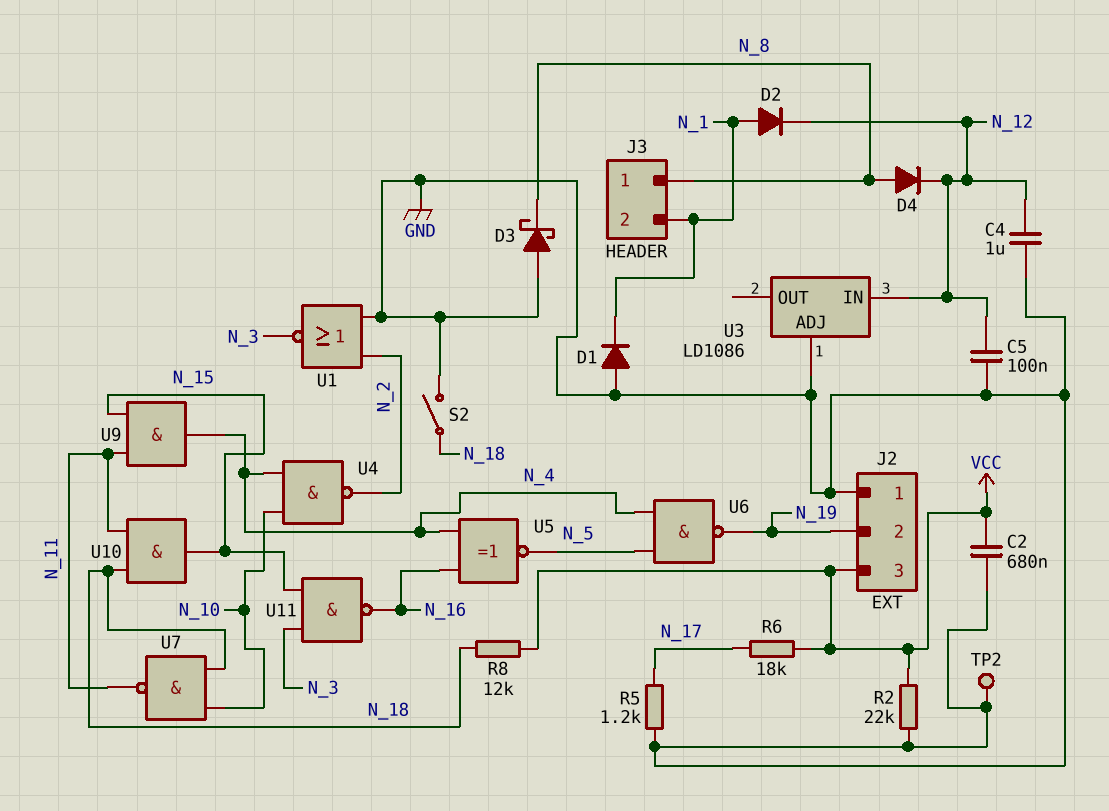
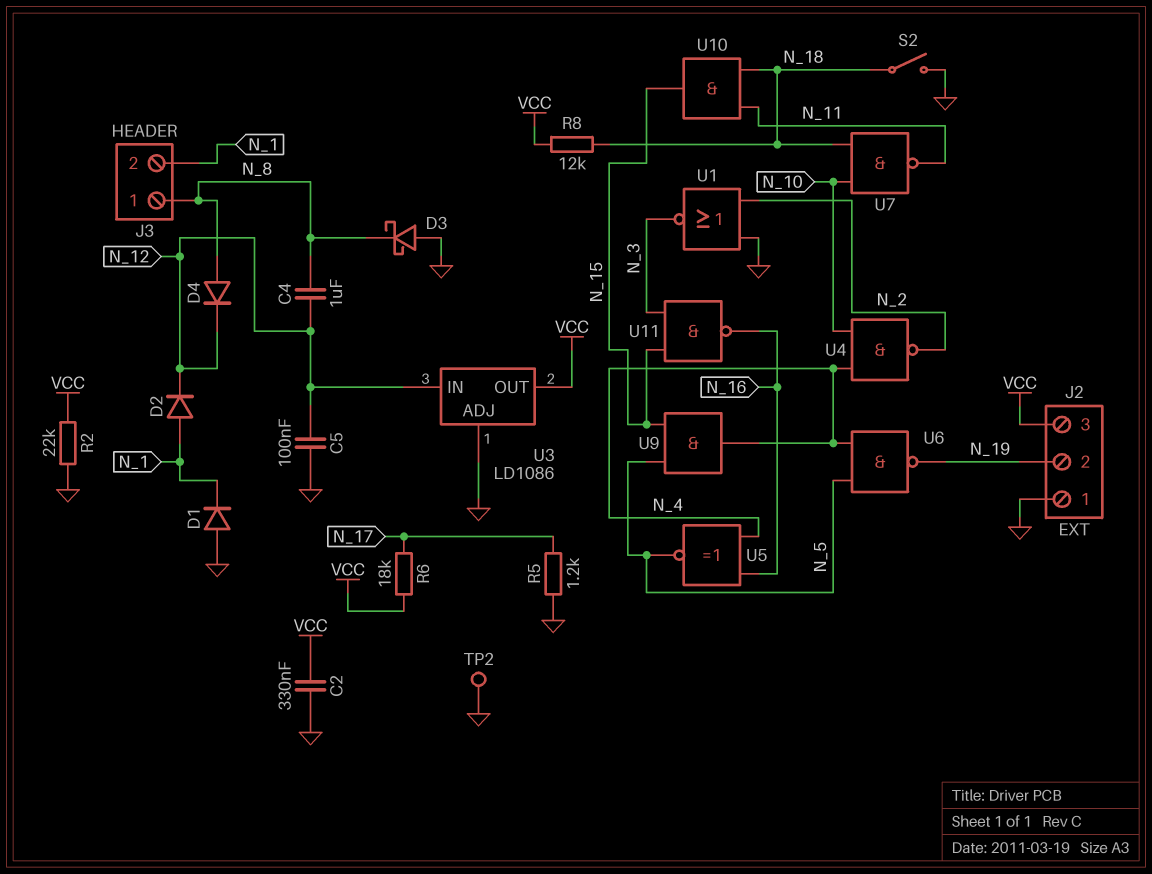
C2: 680nF (GND, VCC) -> 330nF (GND, VCC)
C4: 1uF (GND, N_12) -> 1uF (N_8, N_12)
U3 pin OUT: none -> VCC
U9: AND (in N_11, in N_15, out N_4) -> AND (in N_5, in N_15, out N_4)

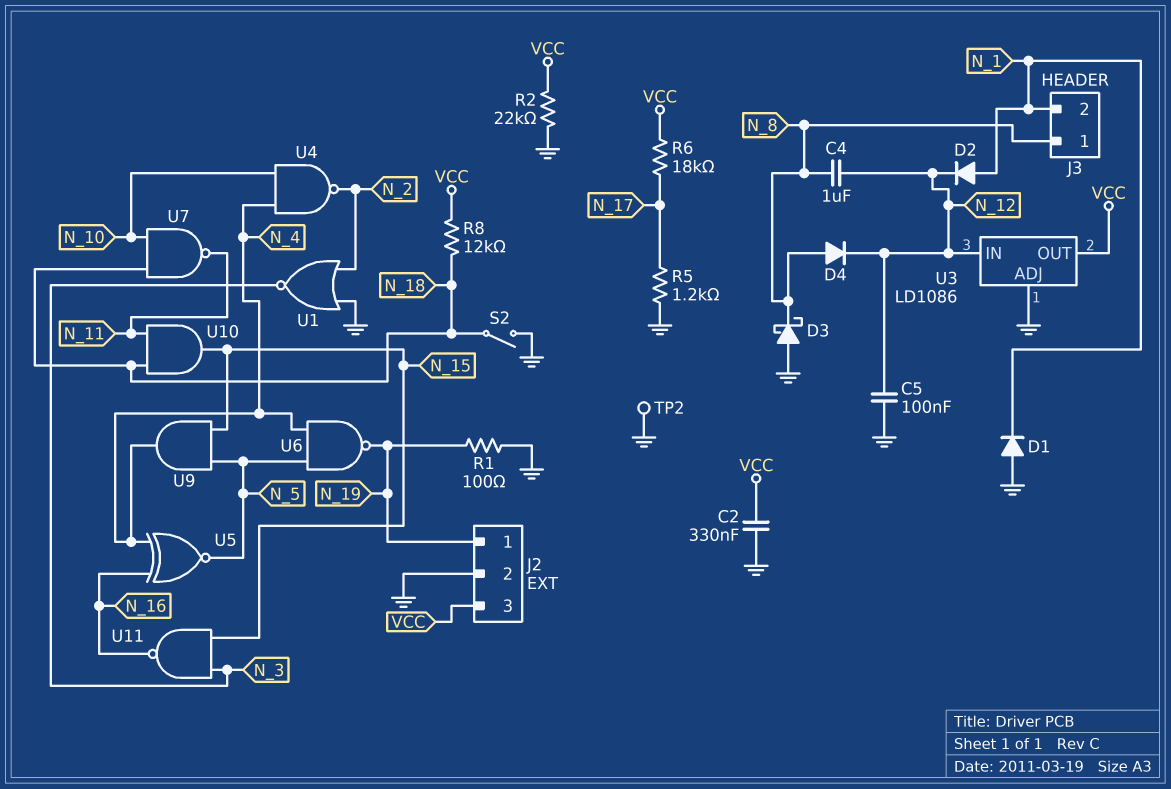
J2 pin 1: GND -> N_19
J2 pin 2: N_19 -> GND
R1: none -> 100 (GND, N_19)

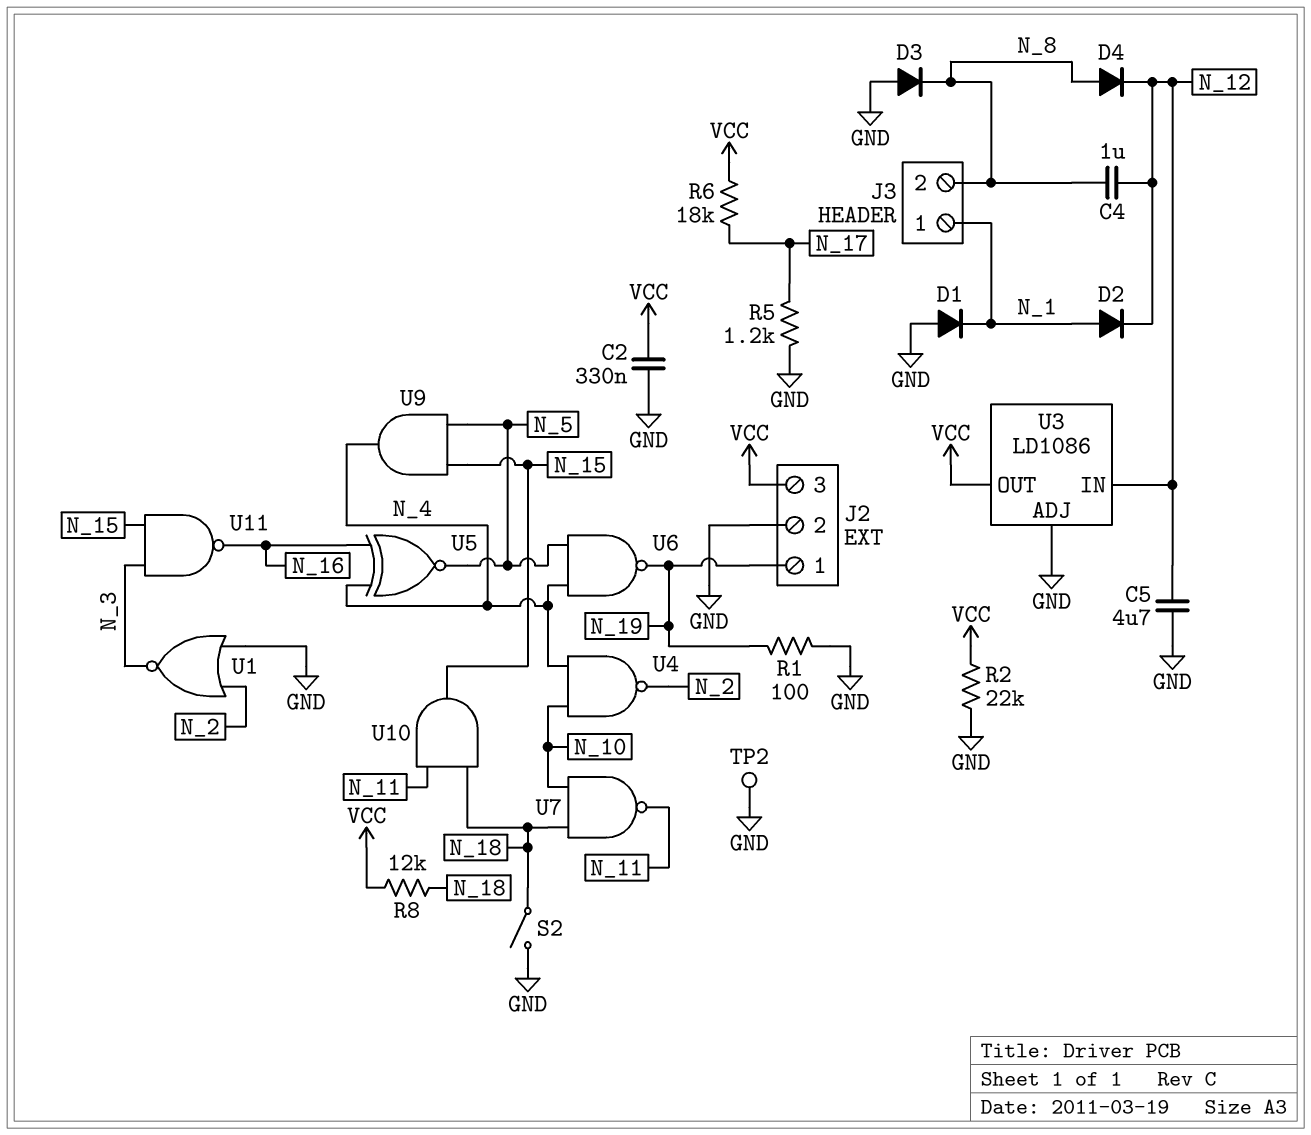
C5: 100nF (GND, N_12) -> 4.7uF (GND, N_12)
D3: schottky (A GND, K N_8) -> diode (A GND, K N_8)
J3 pin 1: N_8 -> N_1
J3 pin 2: N_1 -> N_8

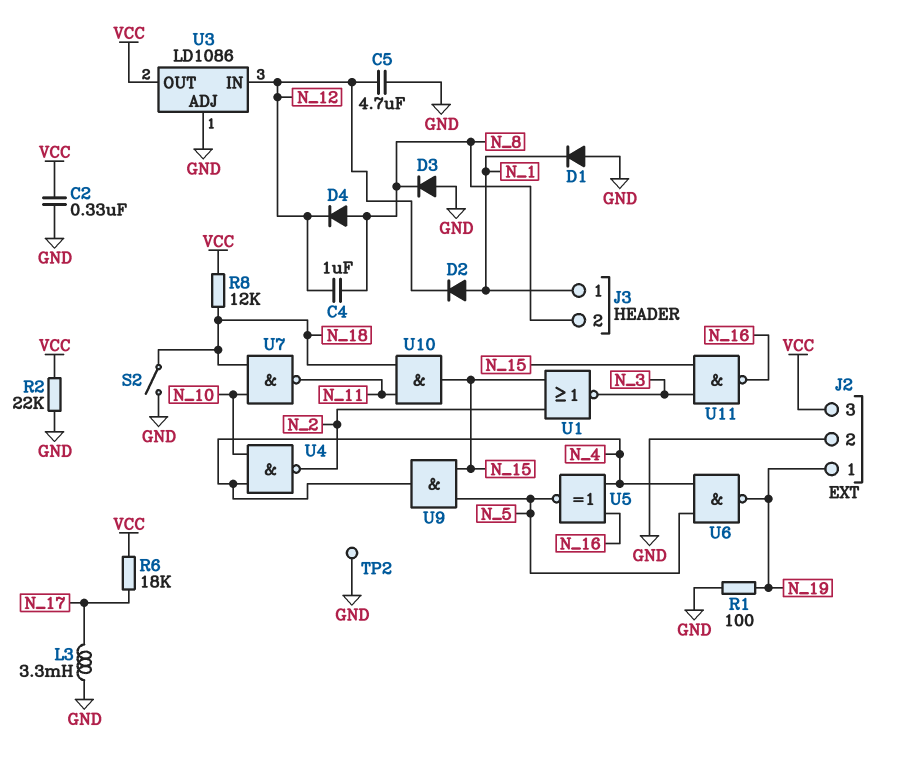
L3: none -> 3.3mH (GND, N_17)
R5: 1.2k (GND, N_17) -> none
U1: NOR (in GND, in N_2, out N_3) -> NOR (in N_2, in N_15, out N_3)

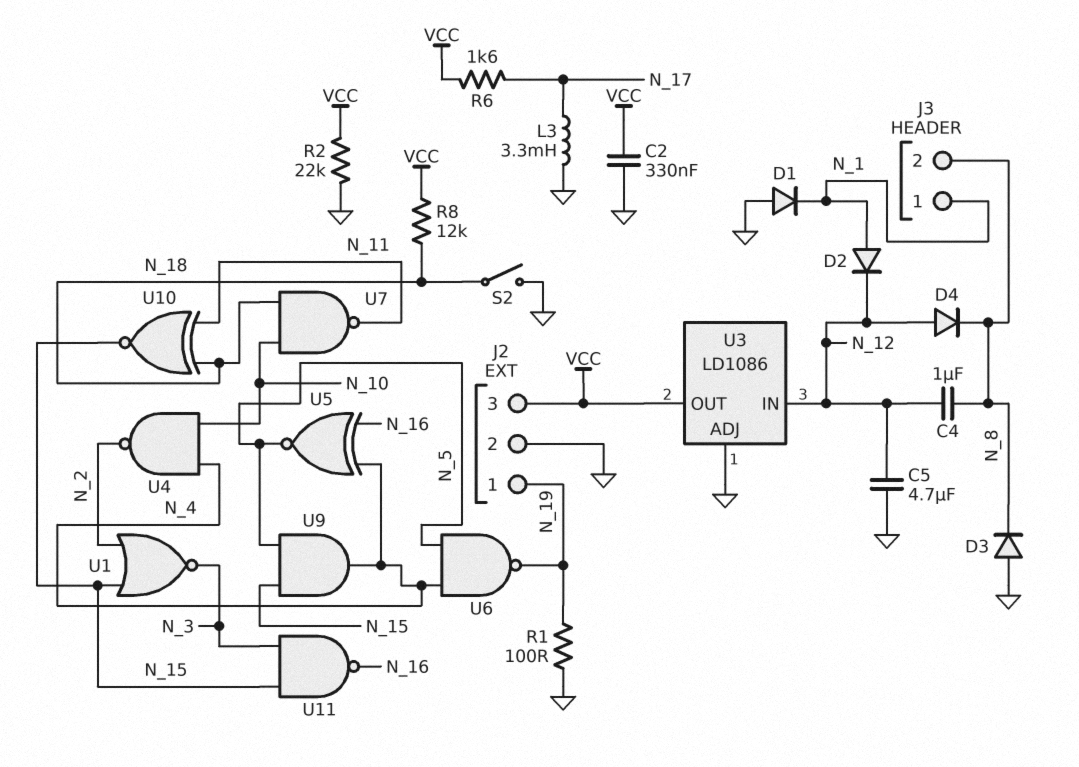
D4: diode (A N_8, K N_12) -> diode (A N_12, K N_8)
R6: 18k (N_17, VCC) -> 1.6k (N_17, VCC)
TP2: test point (GND) -> none
U10: AND (in N_11, in N_18, out N_15) -> XNOR (in N_11, in N_18, out N_15)

